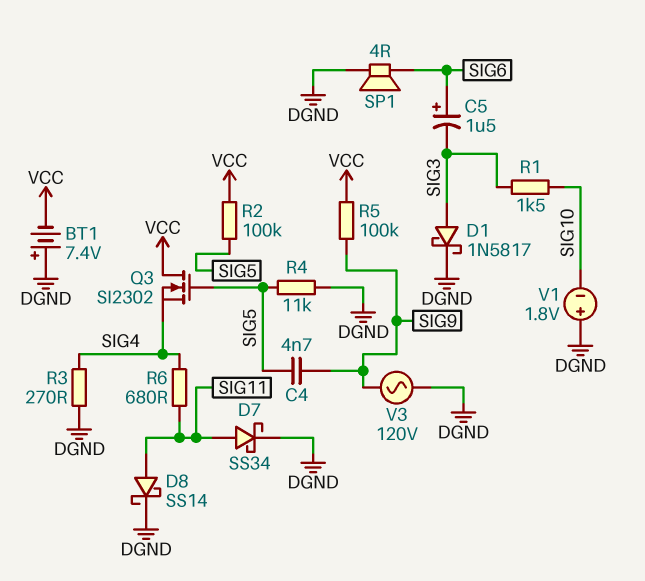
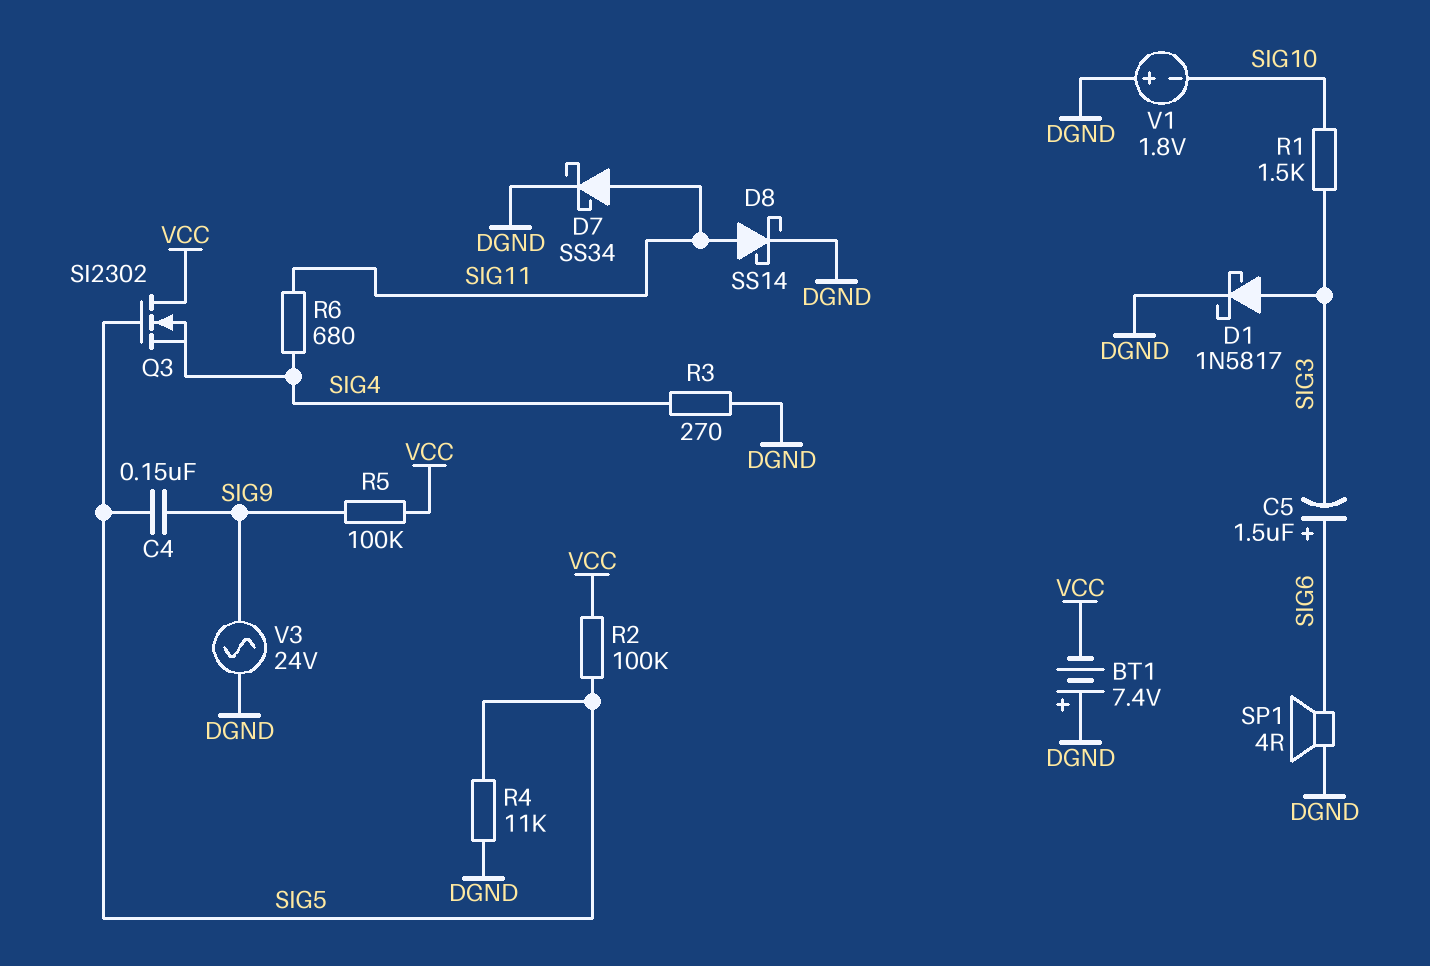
C4: 4.7nF (SIG5, SIG9) -> 150nF (SIG5, SIG9)
V3: AC 120V (DGND, SIG9) -> AC 24V (DGND, SIG9)

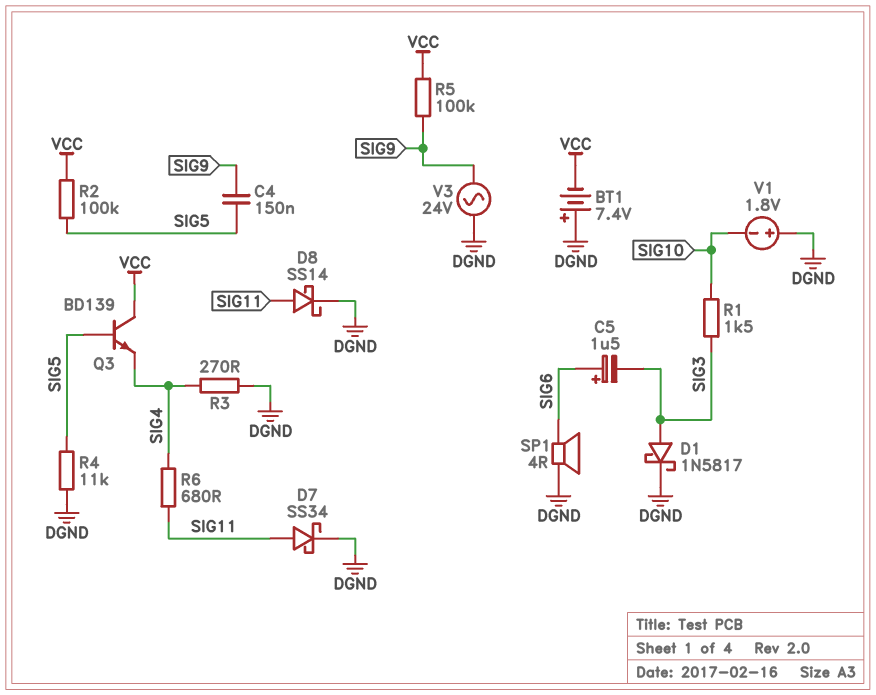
Q3: NMOS SI2302 (G SIG5, D VCC, S SIG4) -> NPN BD139 (B SIG5, C VCC, E SIG4)

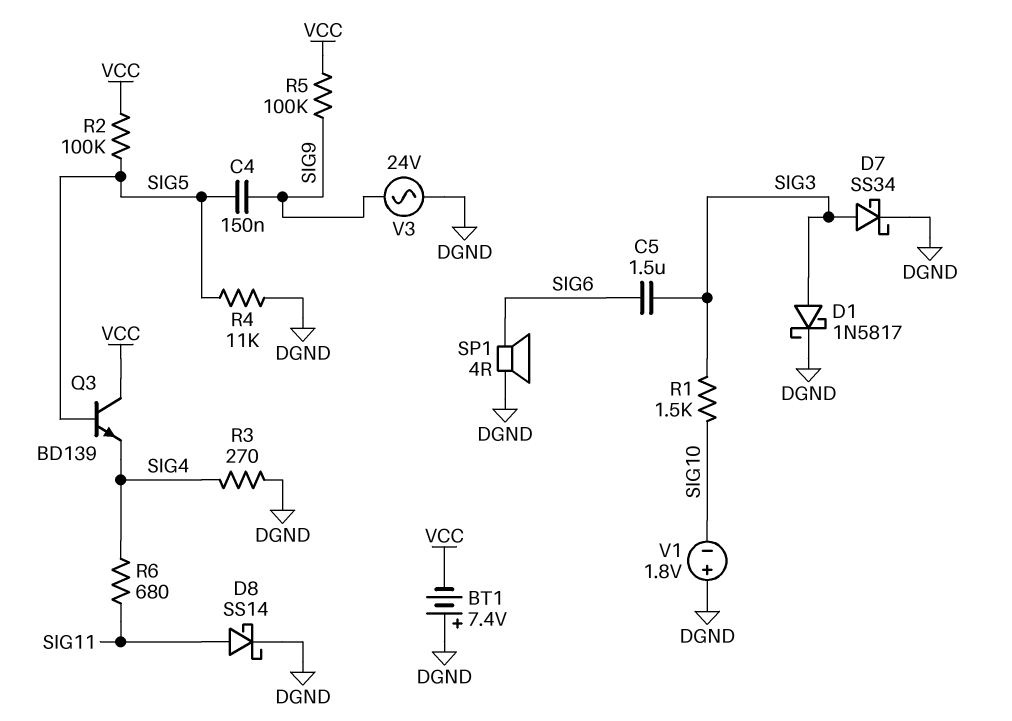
C5: 1.5uF (plus SIG6, minus SIG3) -> 1.5uF (SIG3, SIG6)
D7: schottky SS34 (A SIG11, K DGND) -> schottky SS34 (A SIG3, K DGND)

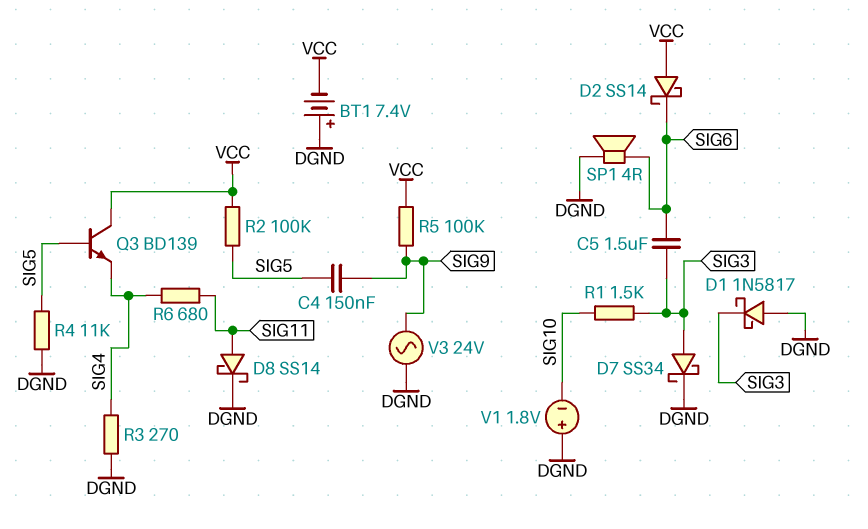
D1: schottky 1N5817 (A SIG3, K DGND) -> schottky 1N5817 (A DGND, K SIG3)
D2: none -> schottky SS14 (A VCC, K SIG6)

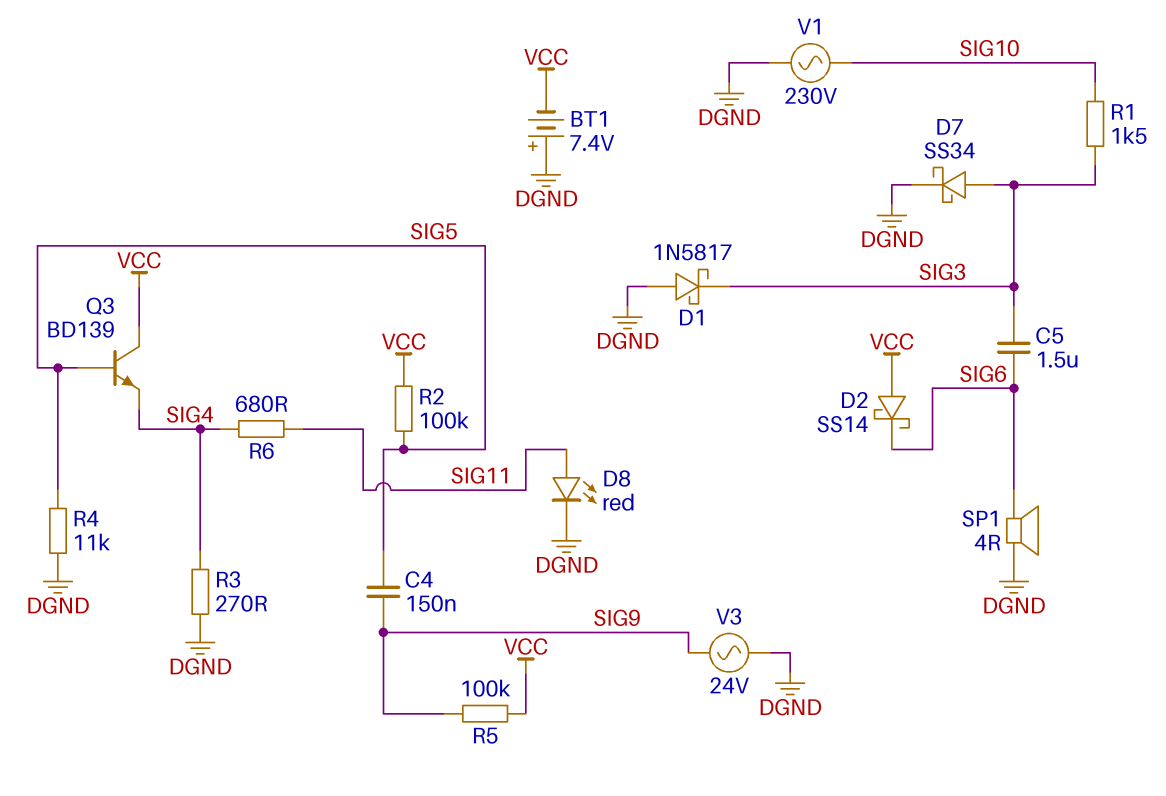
D8: schottky SS14 (A SIG11, K DGND) -> LED red (A SIG11, K DGND)
V1: 1.8V (plus DGND, minus SIG10) -> AC 230V (DGND, SIG10)

